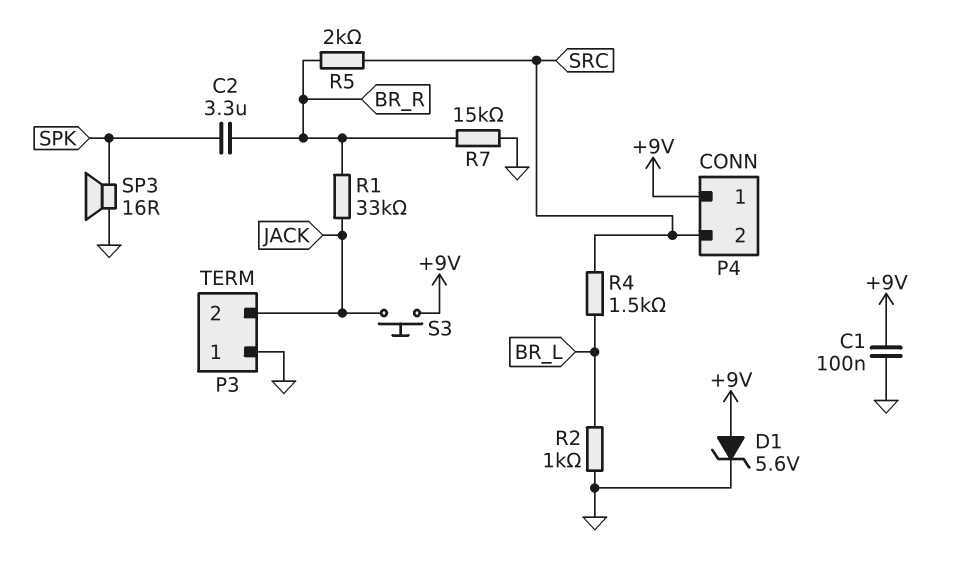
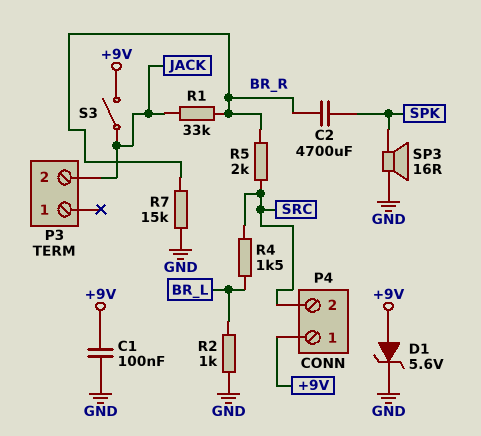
C2: 3.3uF (BR_R, SPK) -> 4700uF (BR_R, SPK)
P3 pin 1: GND -> none
S3: button (+9V, JACK) -> switch (+9V, JACK)

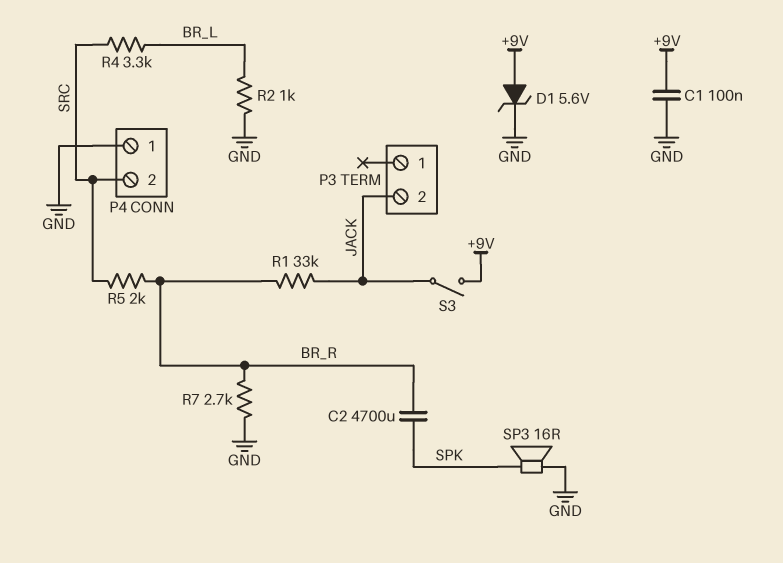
P4 pin 1: +9V -> GND
R4: 1.5k (BR_L, SRC) -> 3.3k (BR_L, SRC)
R7: 15k (BR_R, GND) -> 2.7k (BR_R, GND)

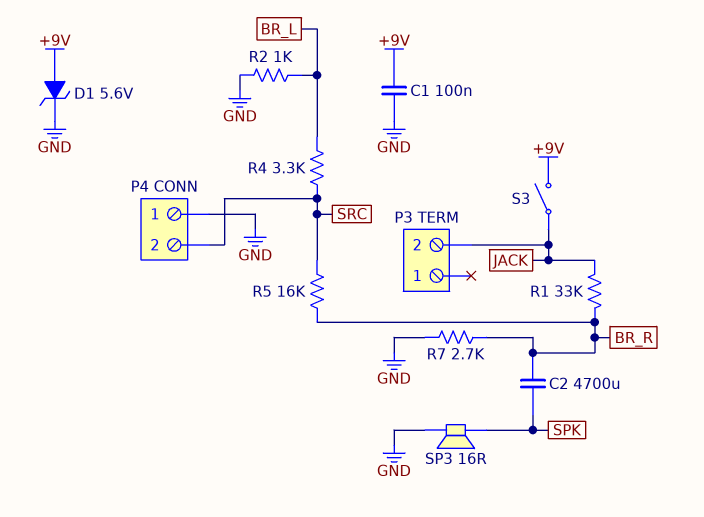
R5: 2k (BR_R, SRC) -> 16k (BR_R, SRC)

